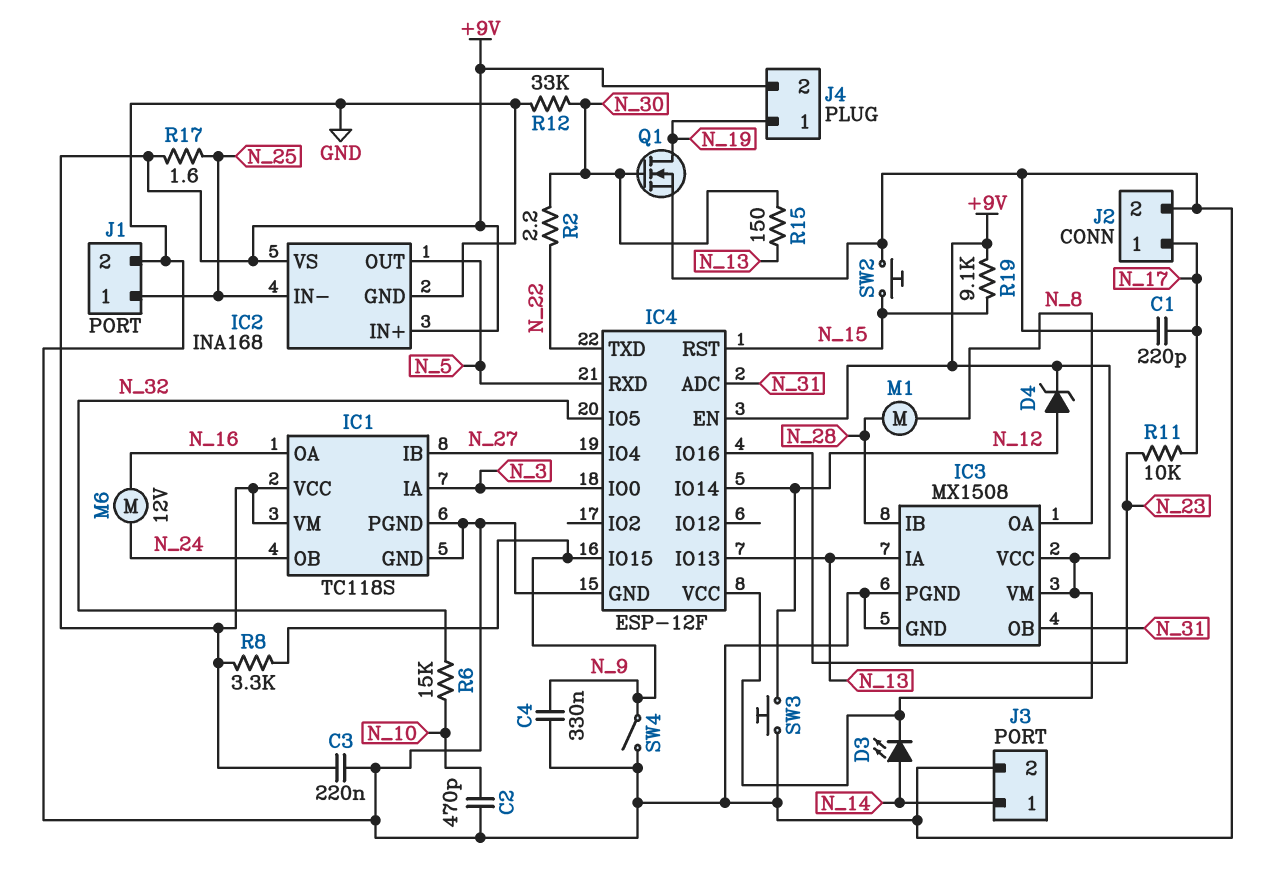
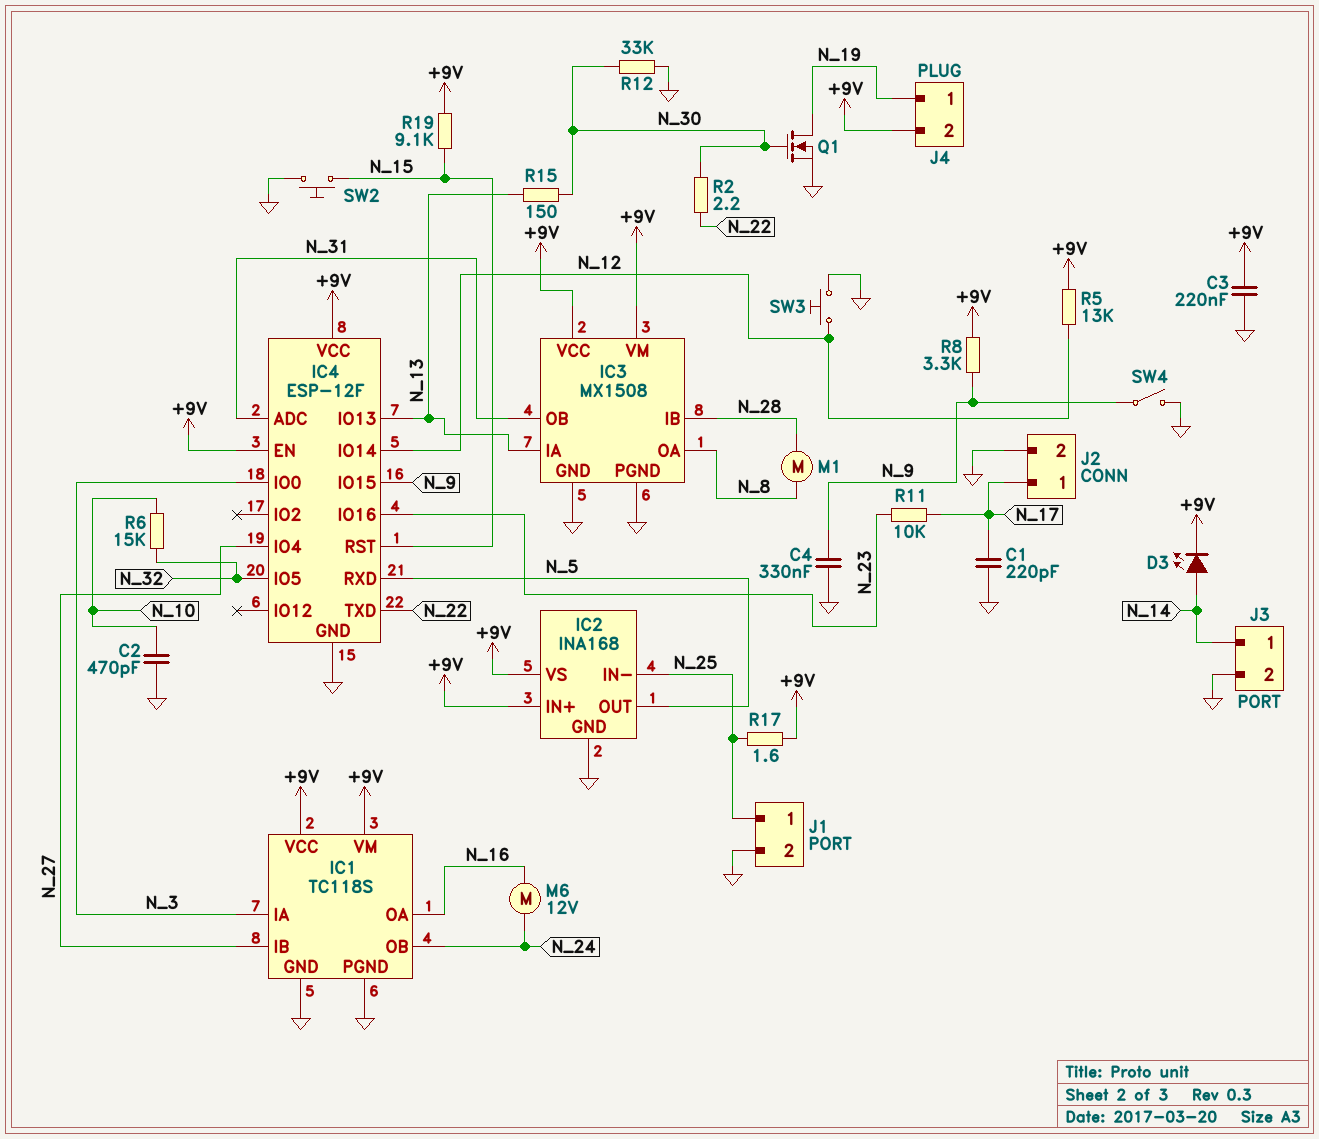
D4: zener (A N_12, K +9V) -> none
R5: none -> 13k (+9V, N_12)

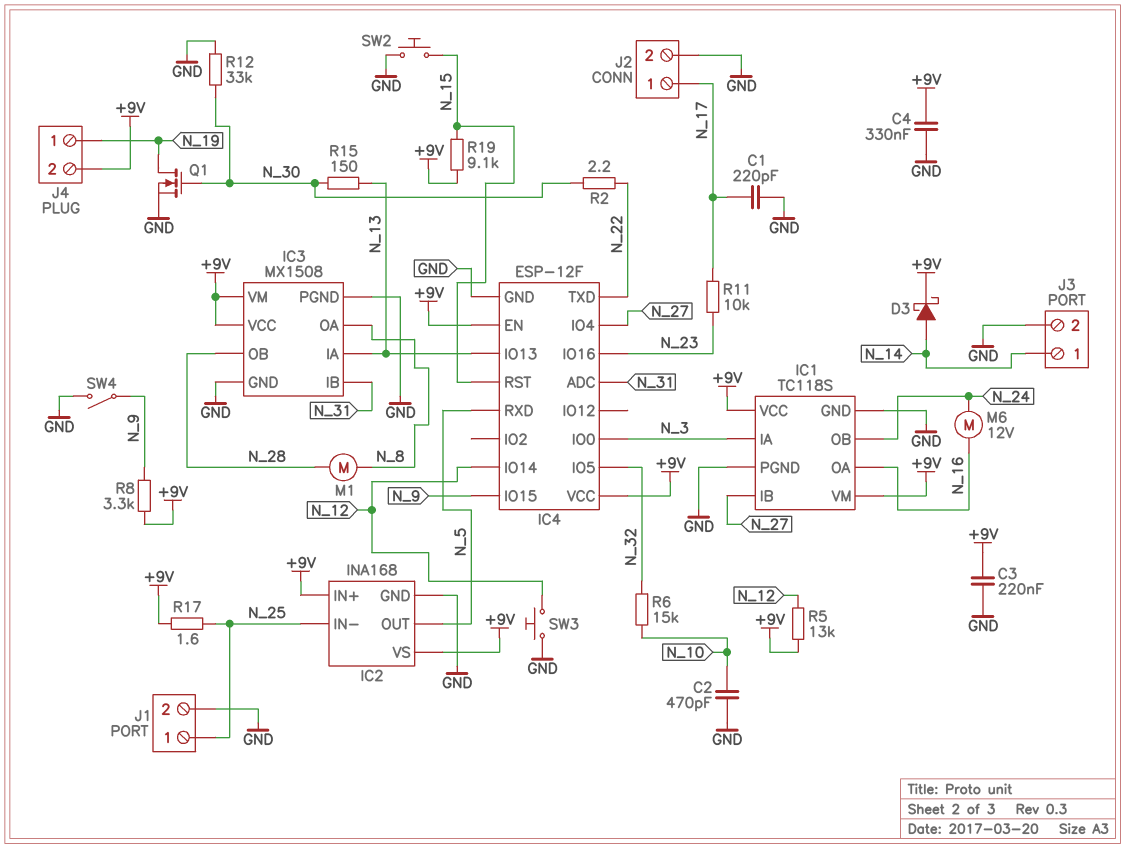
C4: 330nF (GND, N_9) -> 330nF (+9V, GND)
D3: LED (A N_14, K +9V) -> schottky (A N_14, K +9V)
IC3 pin IB: N_28 -> N_31
IC3 pin OB: N_31 -> N_28

